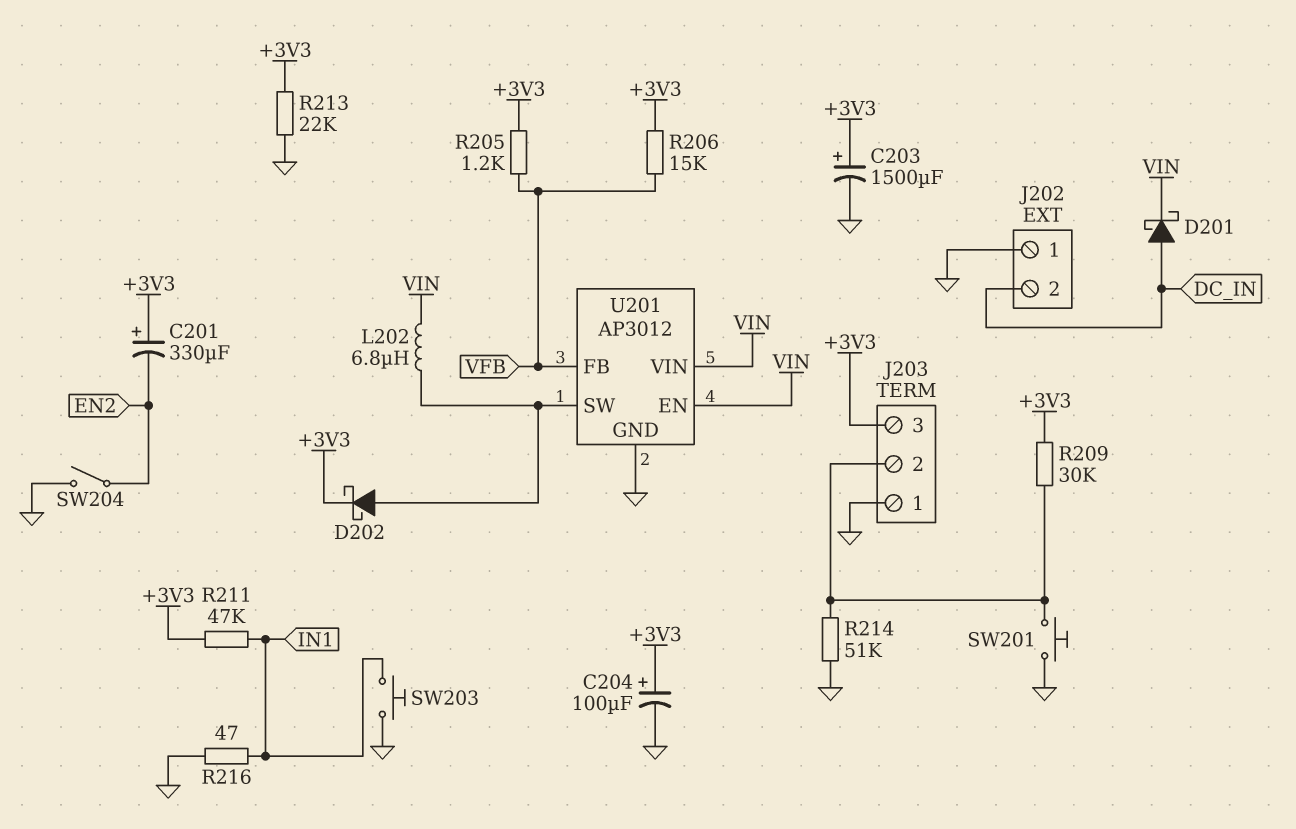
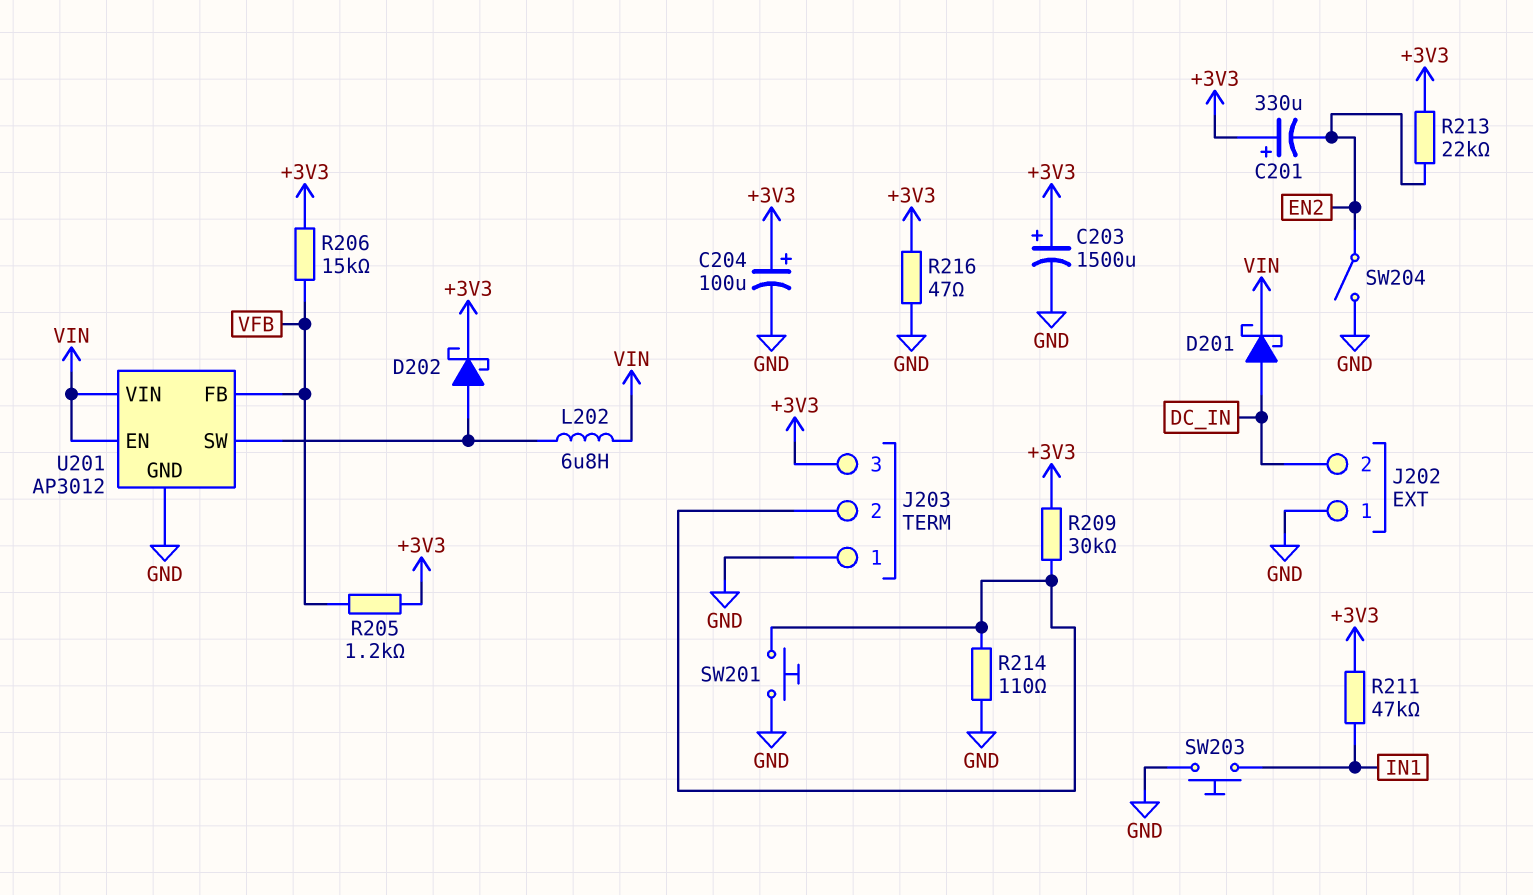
R213: 22k (+3V3, GND) -> 22k (+3V3, EN2)
R214: 51k (GND, J203/2) -> 110 (GND, J203/2)
R216: 47 (GND, IN1) -> 47 (+3V3, GND)

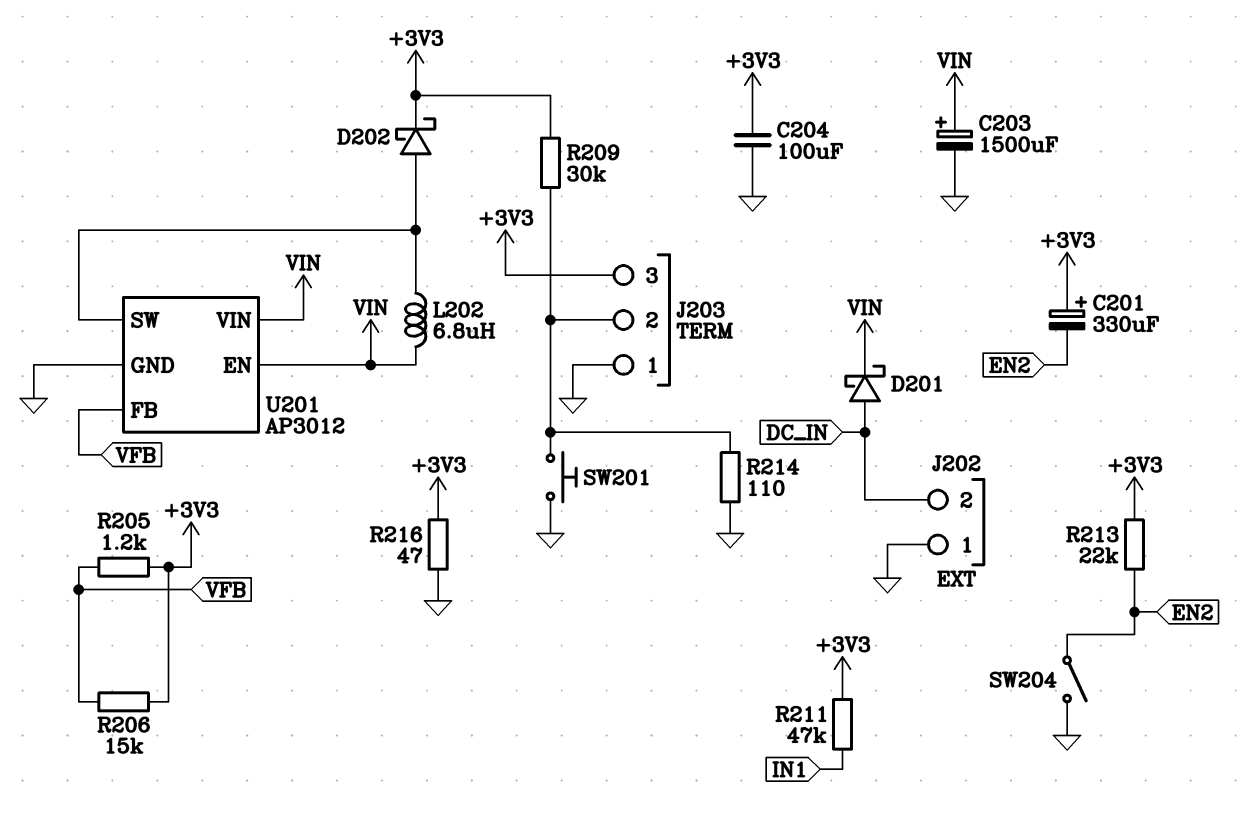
C203: 1500uF (plus +3V3, minus GND) -> 1500uF (plus VIN, minus GND)
C204: 100uF (plus +3V3, minus GND) -> 100uF (+3V3, GND)
SW203: button (GND, IN1) -> none

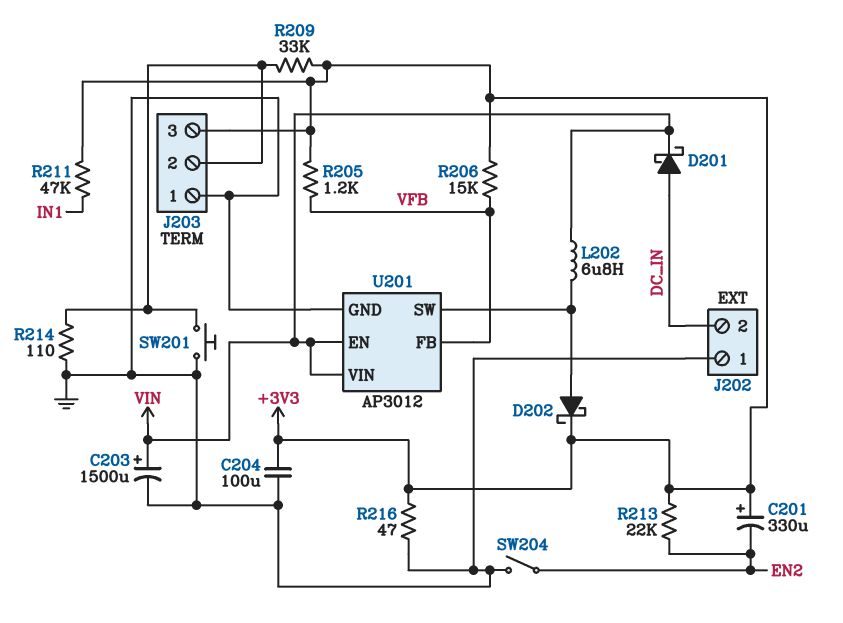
R209: 30k (+3V3, J203/2) -> 33k (+3V3, J203/2)

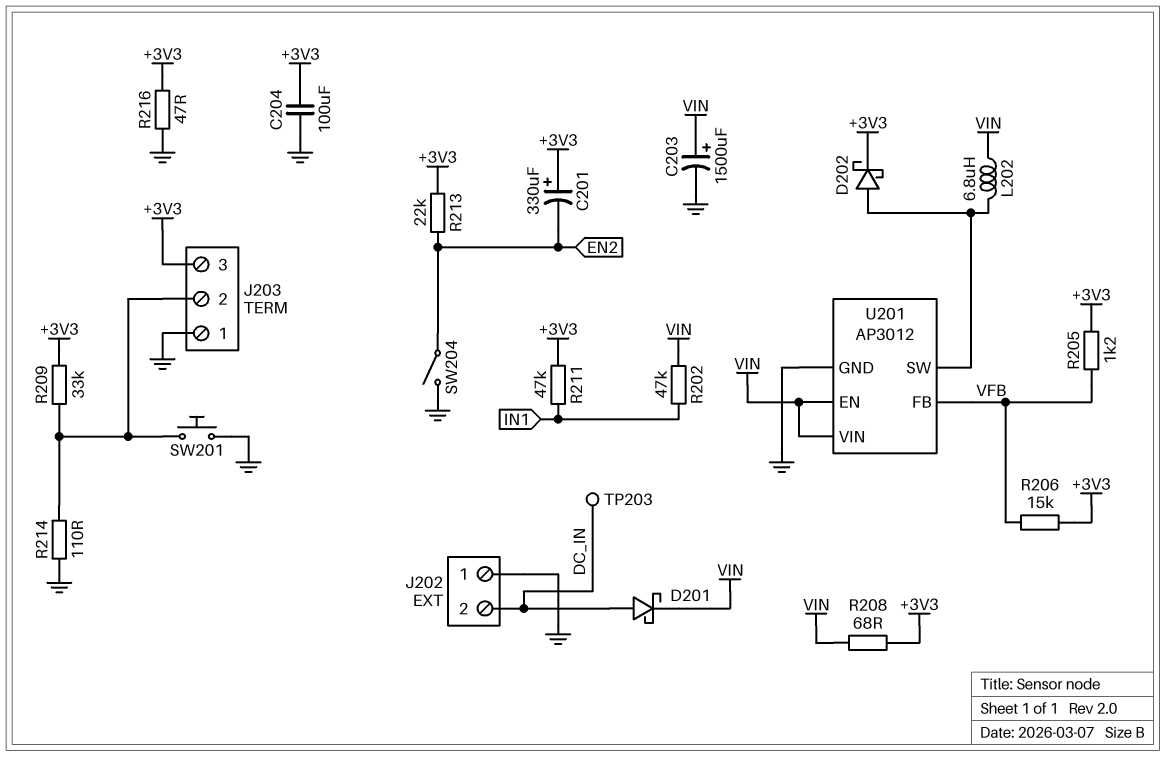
R202: none -> 47k (IN1, VIN)
R208: none -> 68 (+3V3, VIN)
TP203: none -> test point (DC_IN)

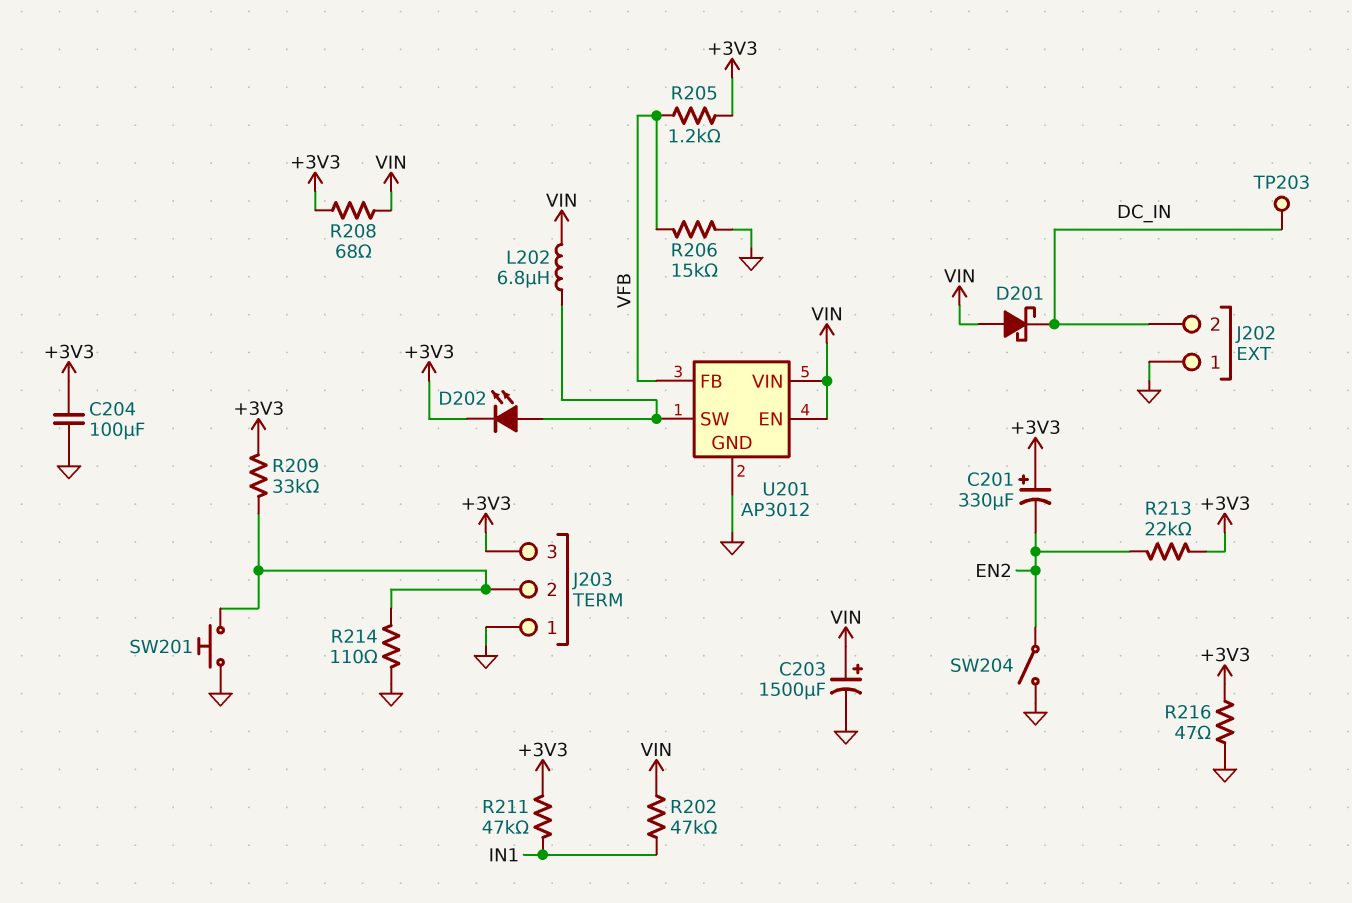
D201: schottky (A DC_IN, K VIN) -> schottky (A VIN, K DC_IN)
D202: schottky (A U201/SW, K +3V3) -> LED (A U201/SW, K +3V3)
R206: 15k (+3V3, VFB) -> 15k (GND, VFB)

